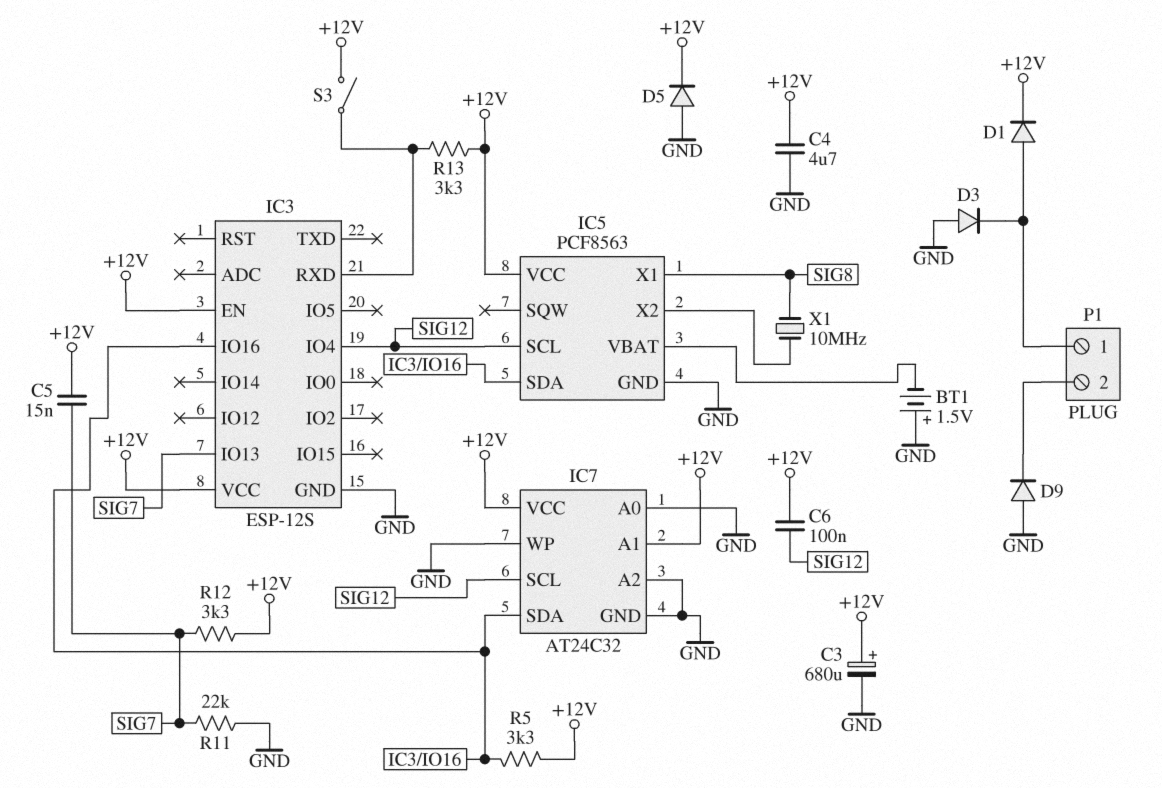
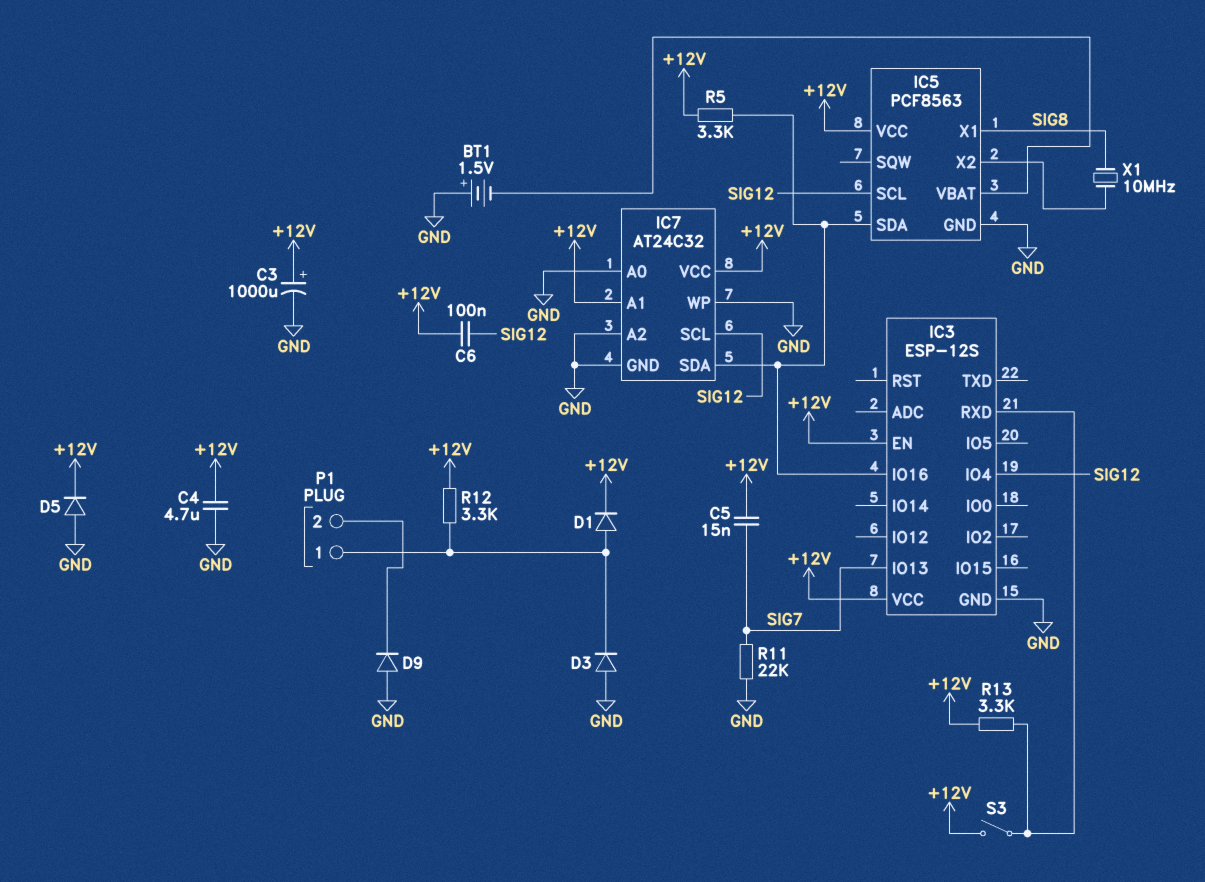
C3: 680uF (plus +12V, minus GND) -> 1000uF (plus +12V, minus GND)
R12: 3.3k (+12V, SIG7) -> 3.3k (+12V, P1/1)

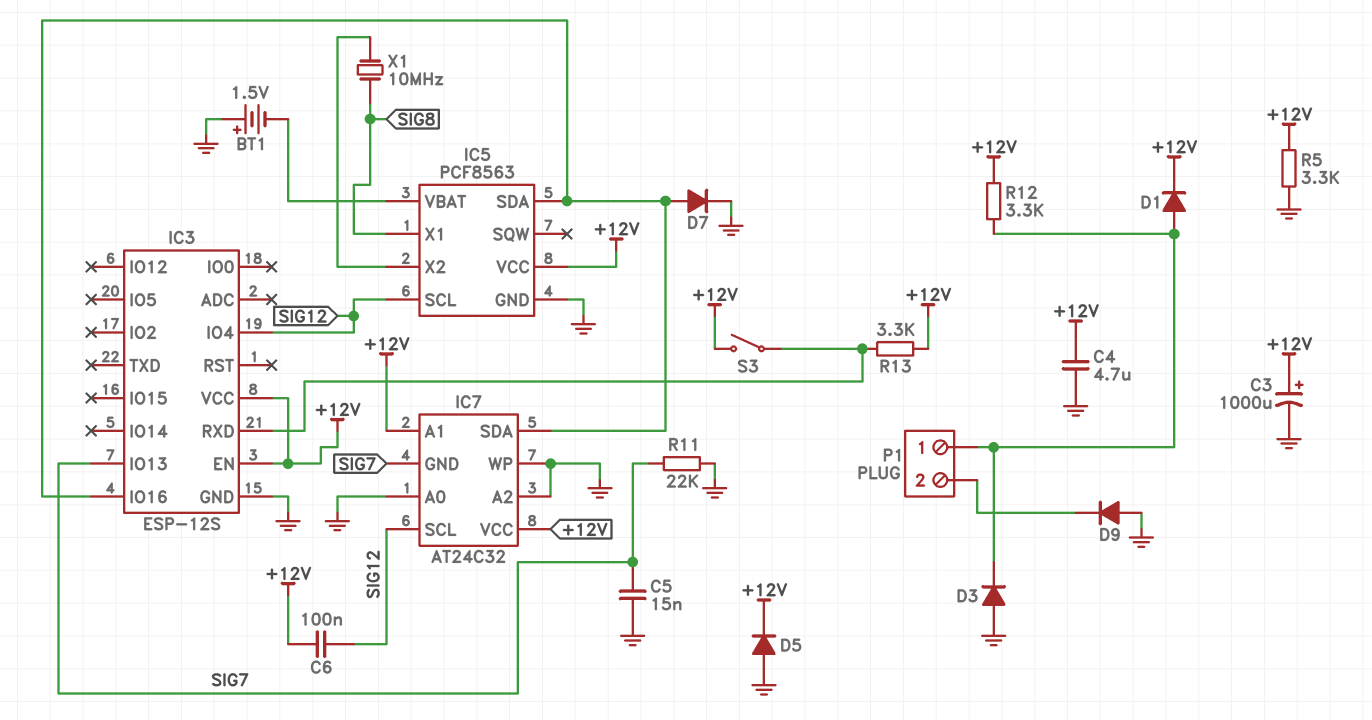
C5: 15nF (+12V, SIG7) -> 15nF (GND, SIG7)
D7: none -> diode (A IC3/IO16, K GND)
IC7 pin GND: GND -> SIG7
R5: 3.3k (+12V, IC3/IO16) -> 3.3k (+12V, GND)

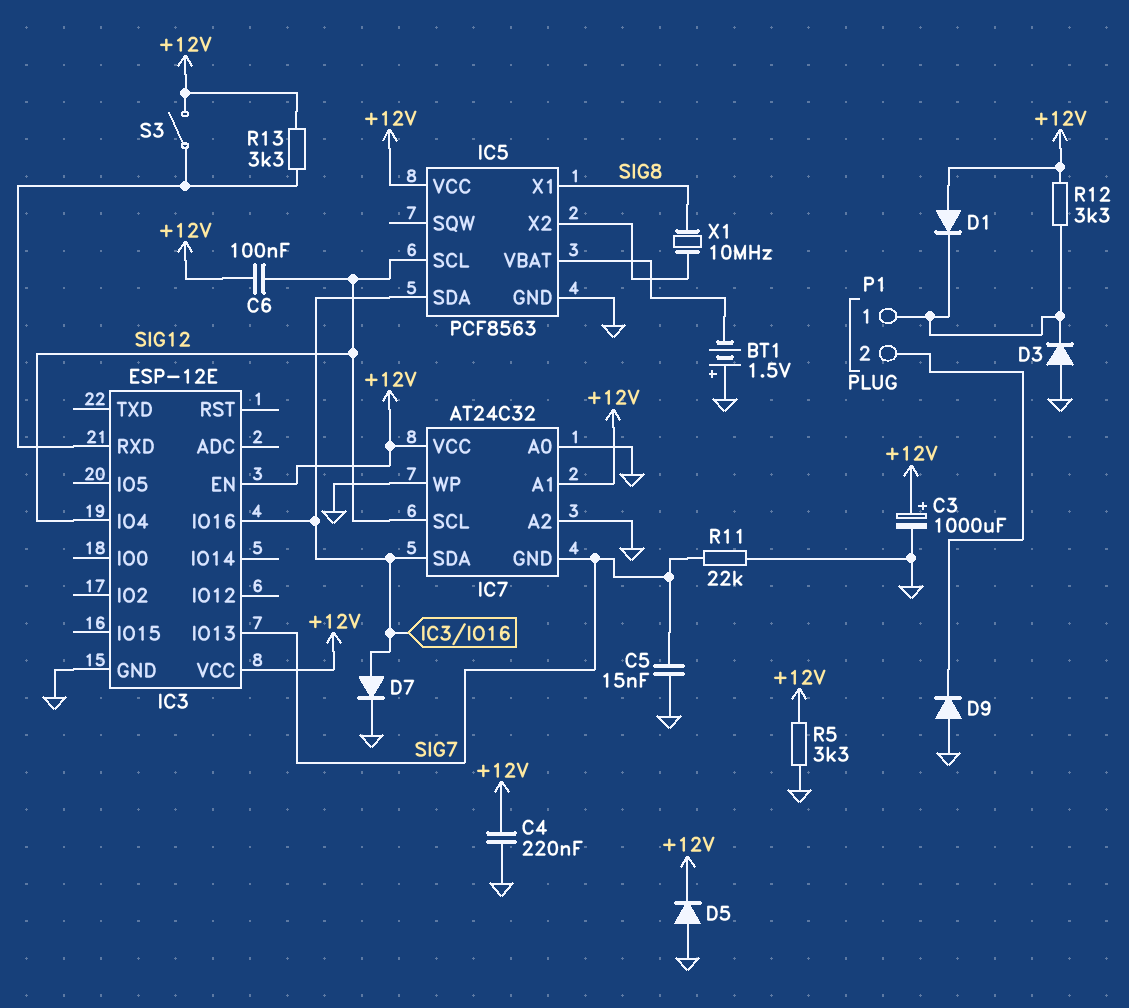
C4: 4.7uF (+12V, GND) -> 220nF (+12V, GND)
D1: diode (A P1/1, K +12V) -> diode (A +12V, K P1/1)
IC3: ESP-12S -> ESP-12E

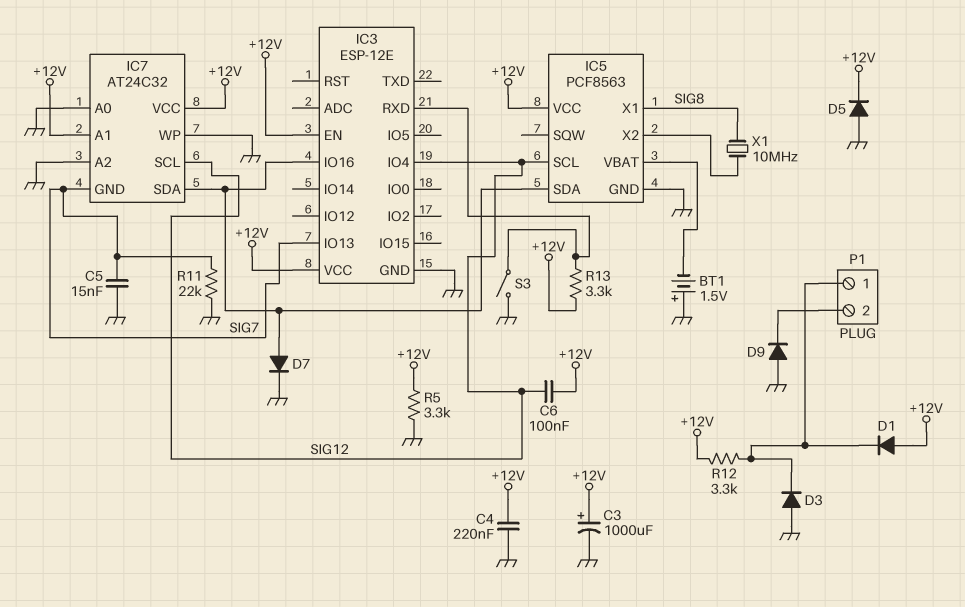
S3: switch (+12V, IC3/RXD) -> switch (GND, IC3/RXD)

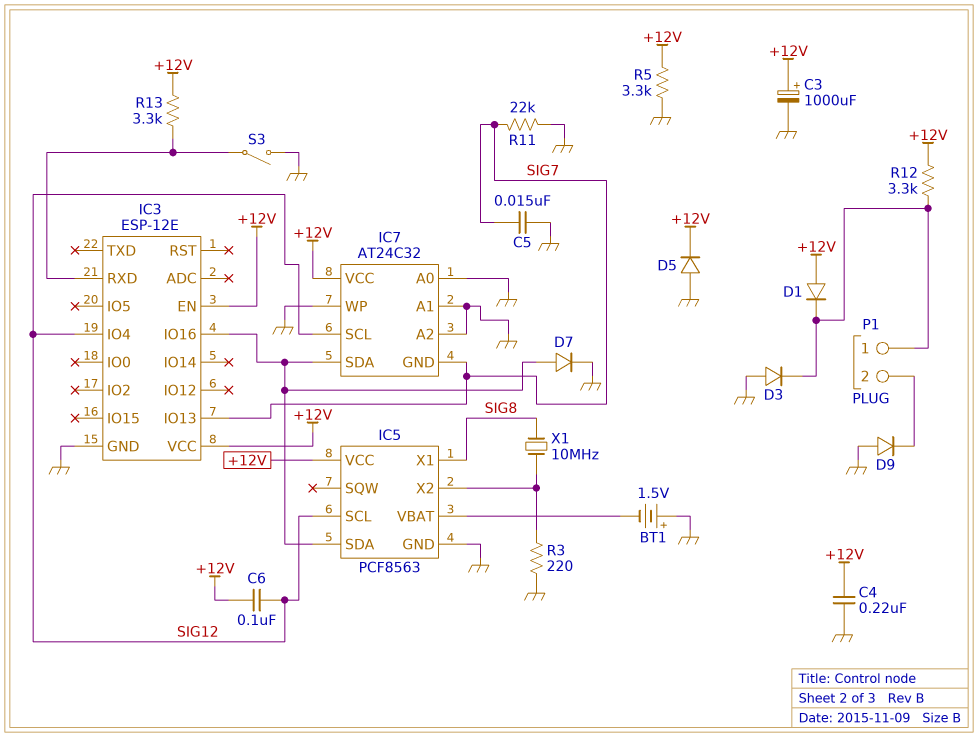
IC7 pin A1: +12V -> GND
R3: none -> 220 (GND, IC5/X2)

